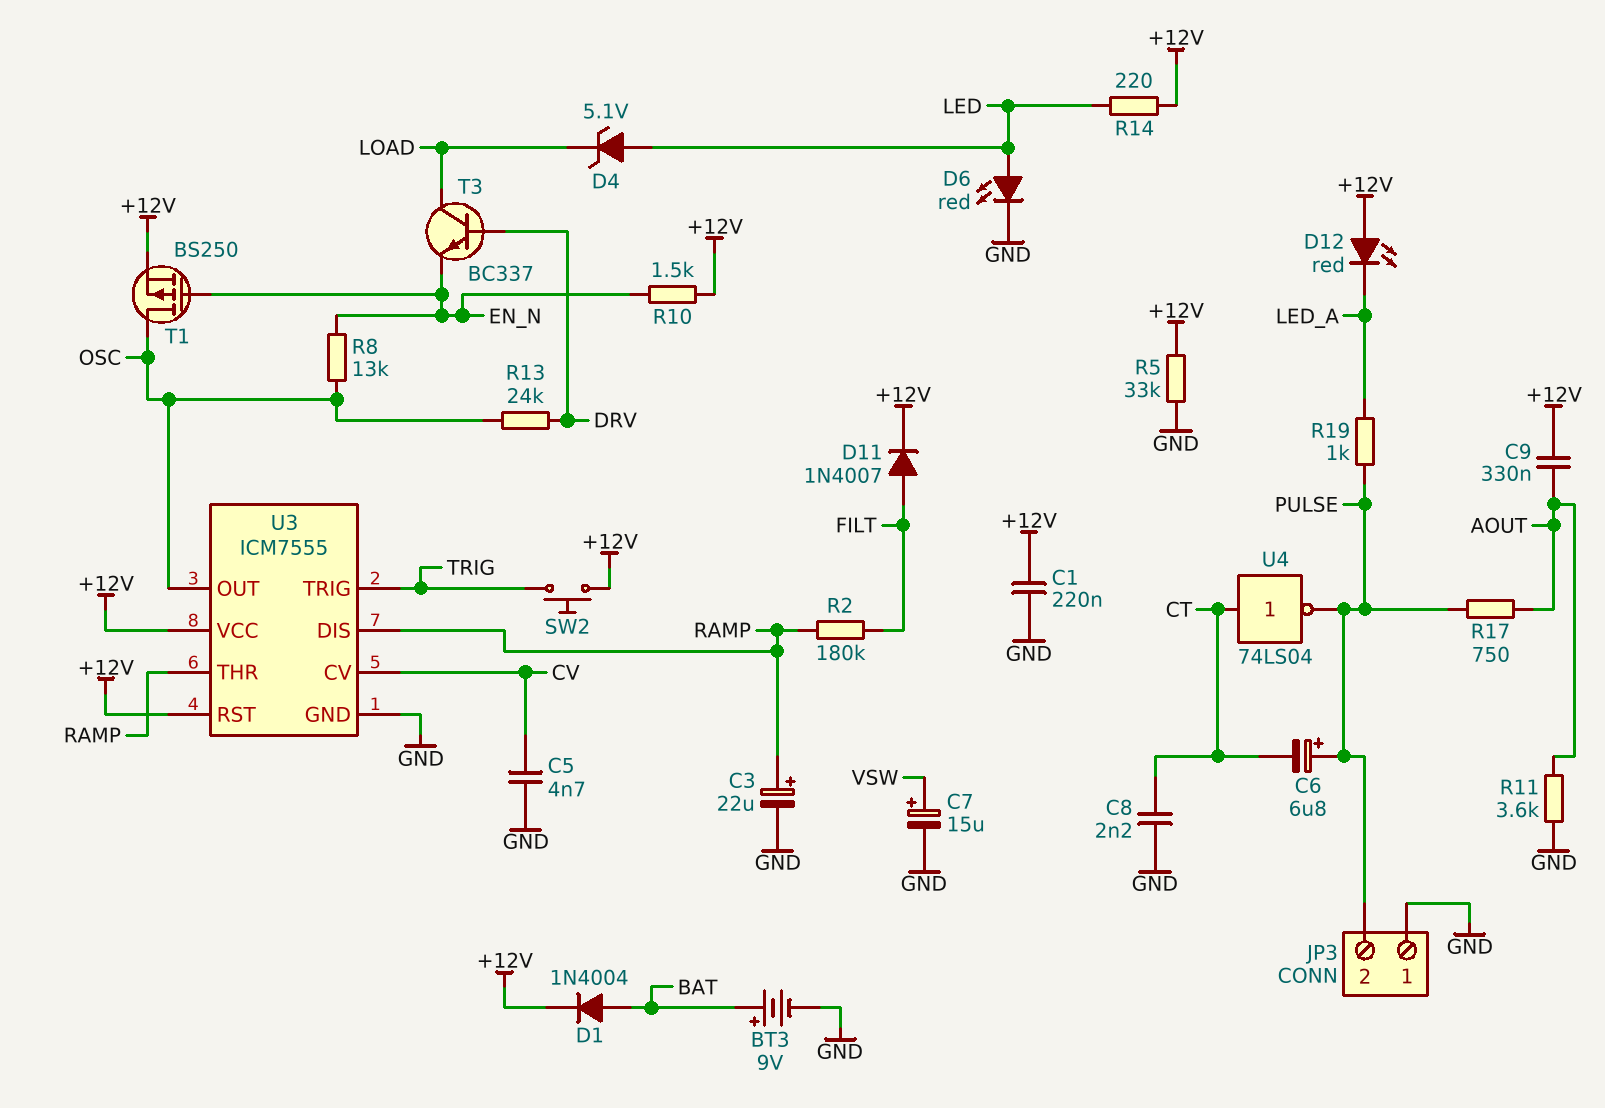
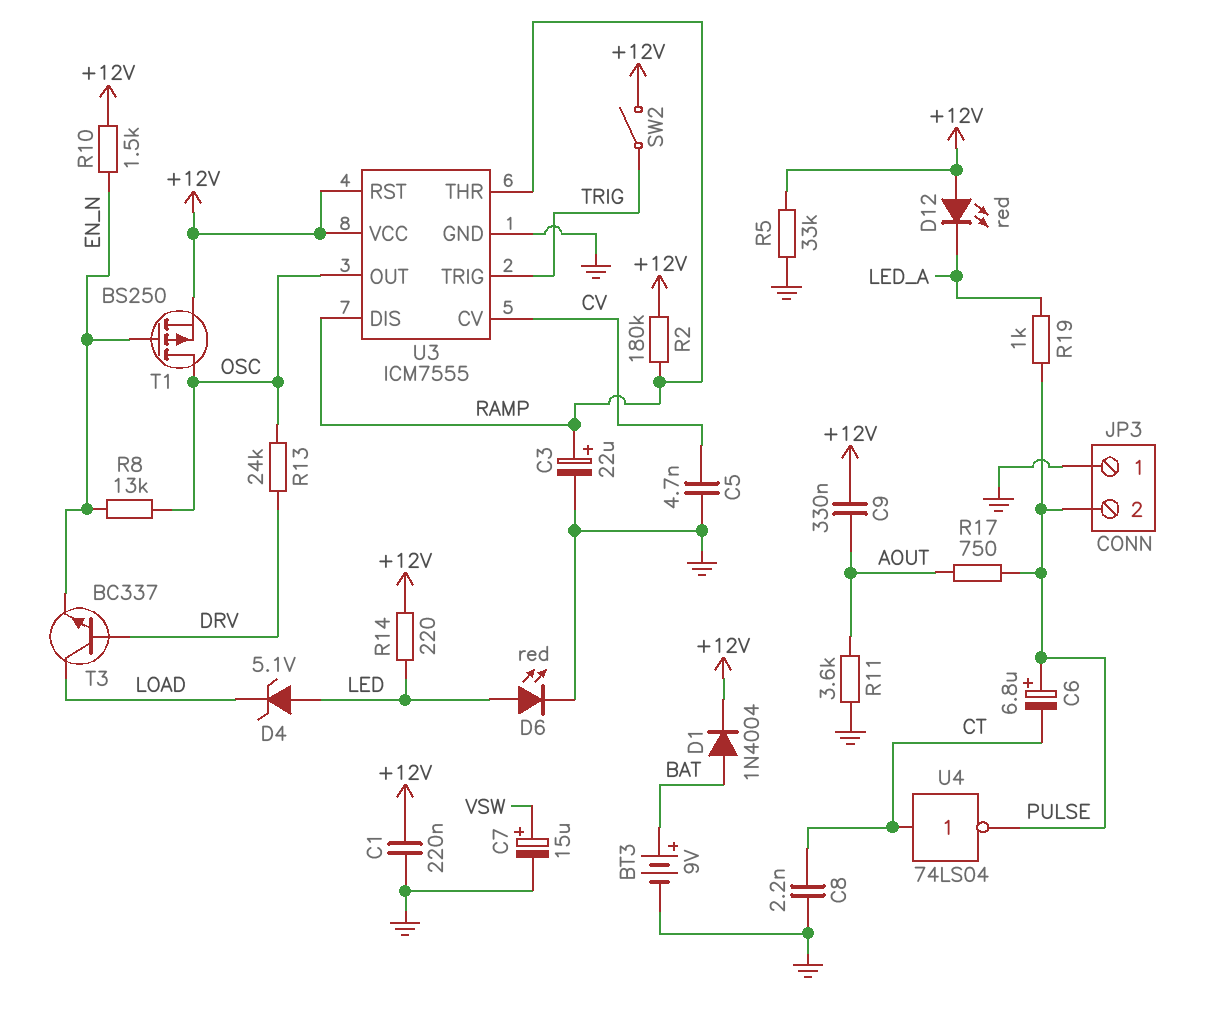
D11: diode 1N4007 (A FILT, K +12V) -> none
R2: 180k (FILT, RAMP) -> 180k (+12V, RAMP)
SW2: button (+12V, TRIG) -> switch (+12V, TRIG)

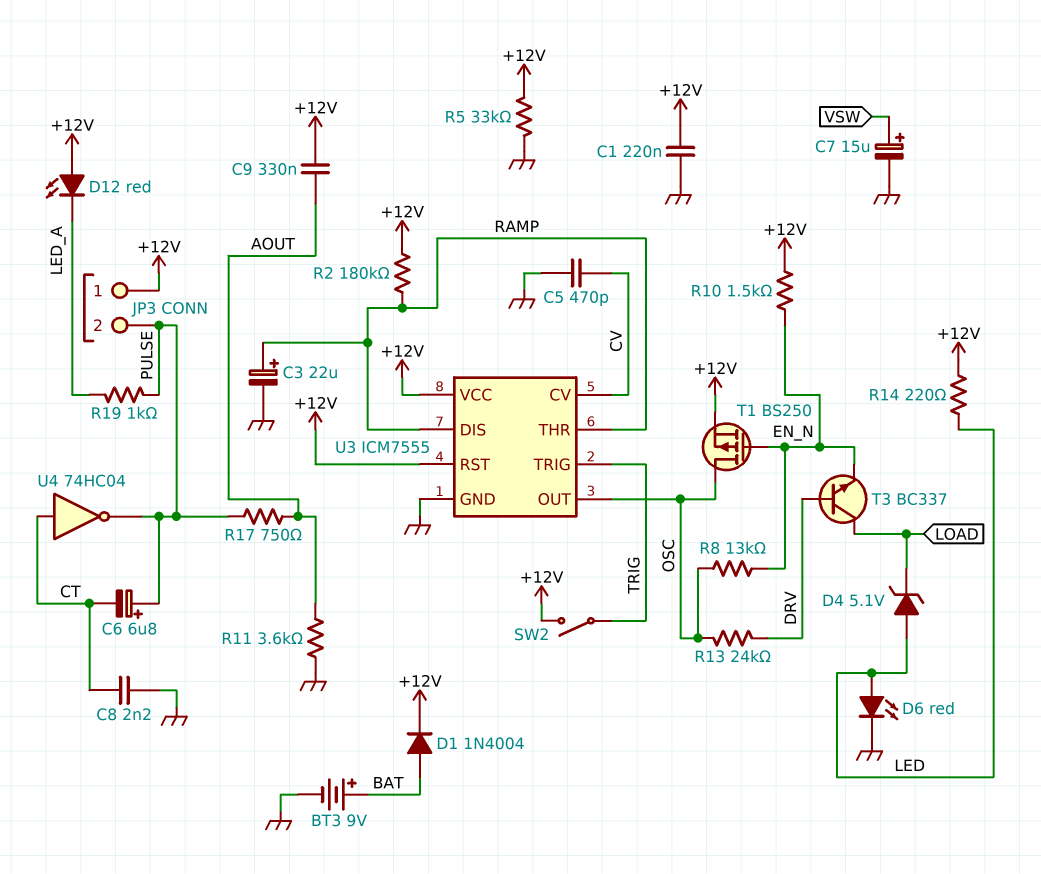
C5: 4.7nF (CV, GND) -> 470pF (CV, GND)
JP3 pin 1: GND -> +12V
U4: NOT 74LS04 (in CT, out PULSE) -> NOT 74HC04 (in CT, out PULSE)

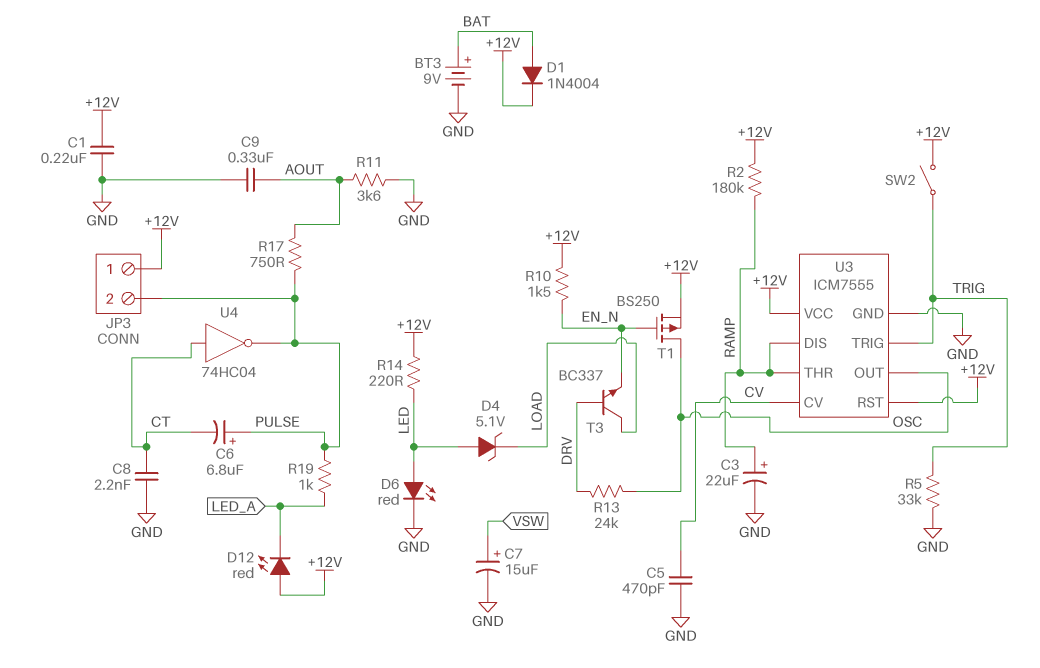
C9: 330nF (+12V, AOUT) -> 330nF (AOUT, GND)
R5: 33k (+12V, GND) -> 33k (GND, TRIG)
R8: 13k (EN_N, OSC) -> none

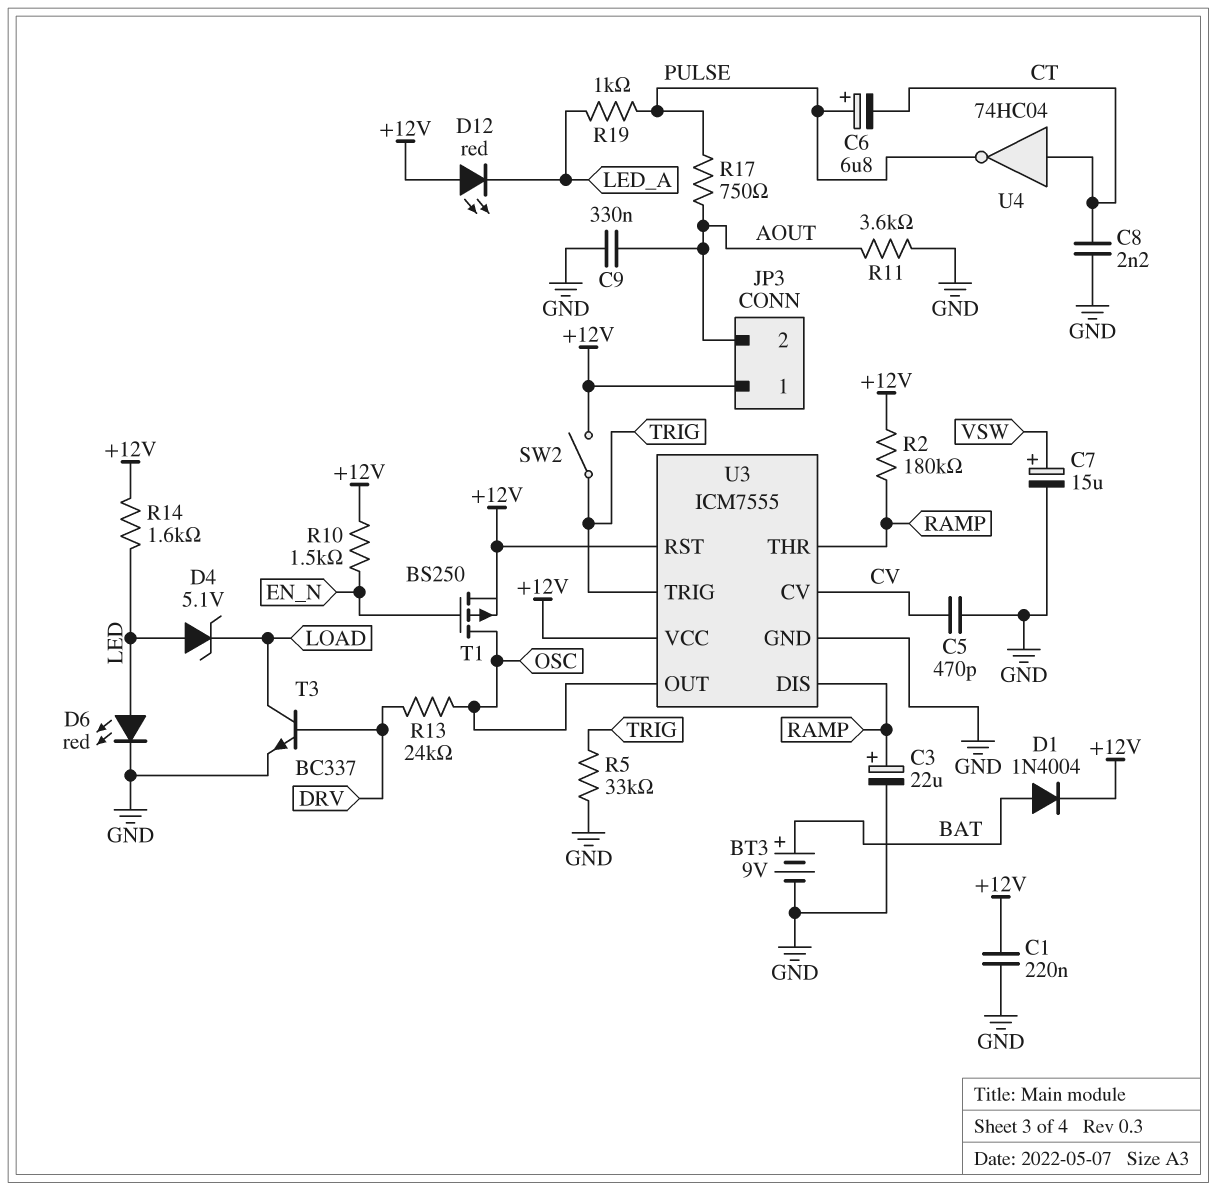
JP3 pin 2: PULSE -> AOUT
R14: 220 (+12V, LED) -> 1.6k (+12V, LED)
T3: NPN BC337 (B DRV, C LOAD, E EN_N) -> NPN BC337 (B DRV, C LOAD, E GND)

